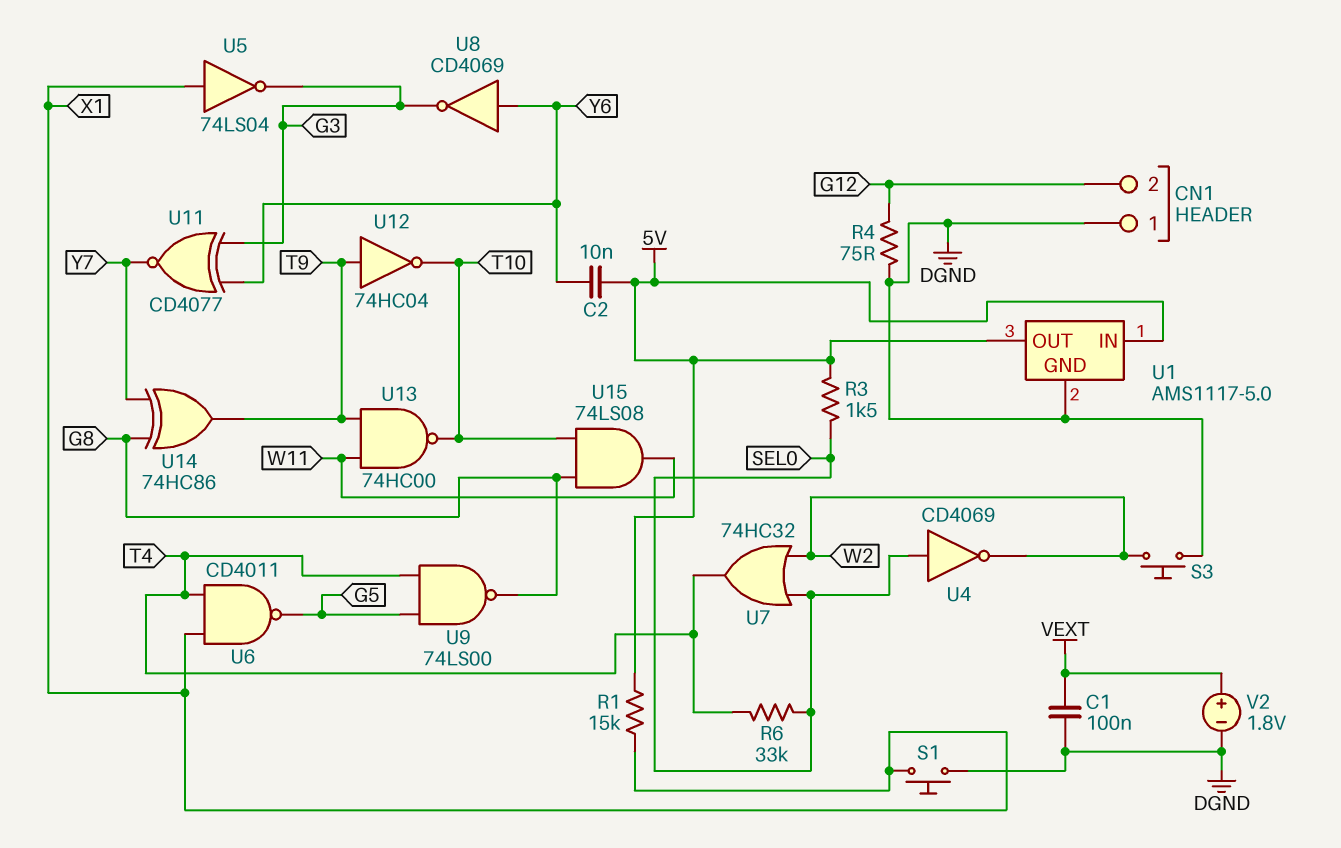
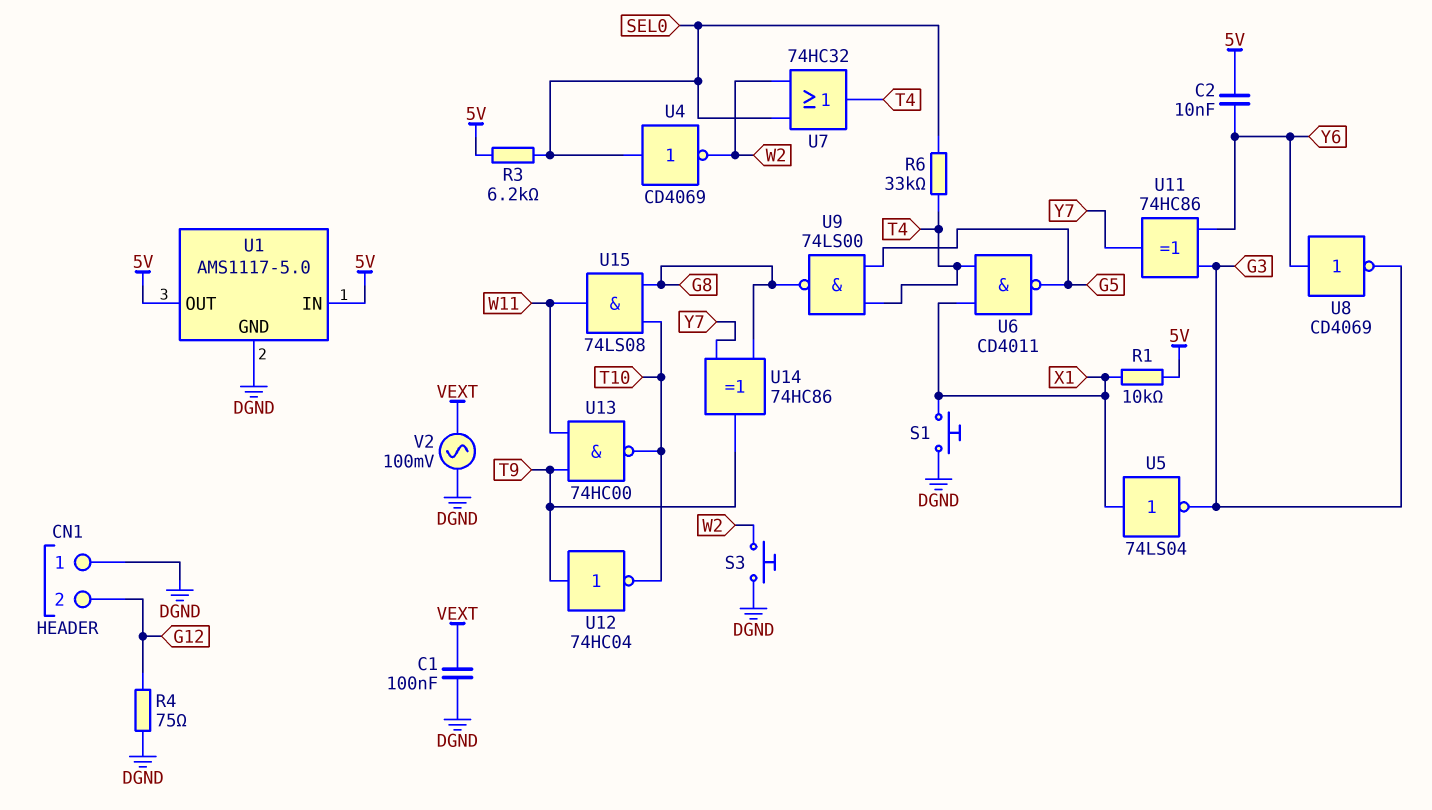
R1: 15k (5V, X1) -> 10k (5V, X1)
R3: 1.5k (5V, SEL0) -> 6.2k (5V, SEL0)
U11: XNOR CD4077 (in G3, in Y6, out Y7) -> XOR 74HC86 (in G3, in Y6, out Y7)
V2: 1.8V (plus VEXT, minus DGND) -> AC 100mV (DGND, VEXT)

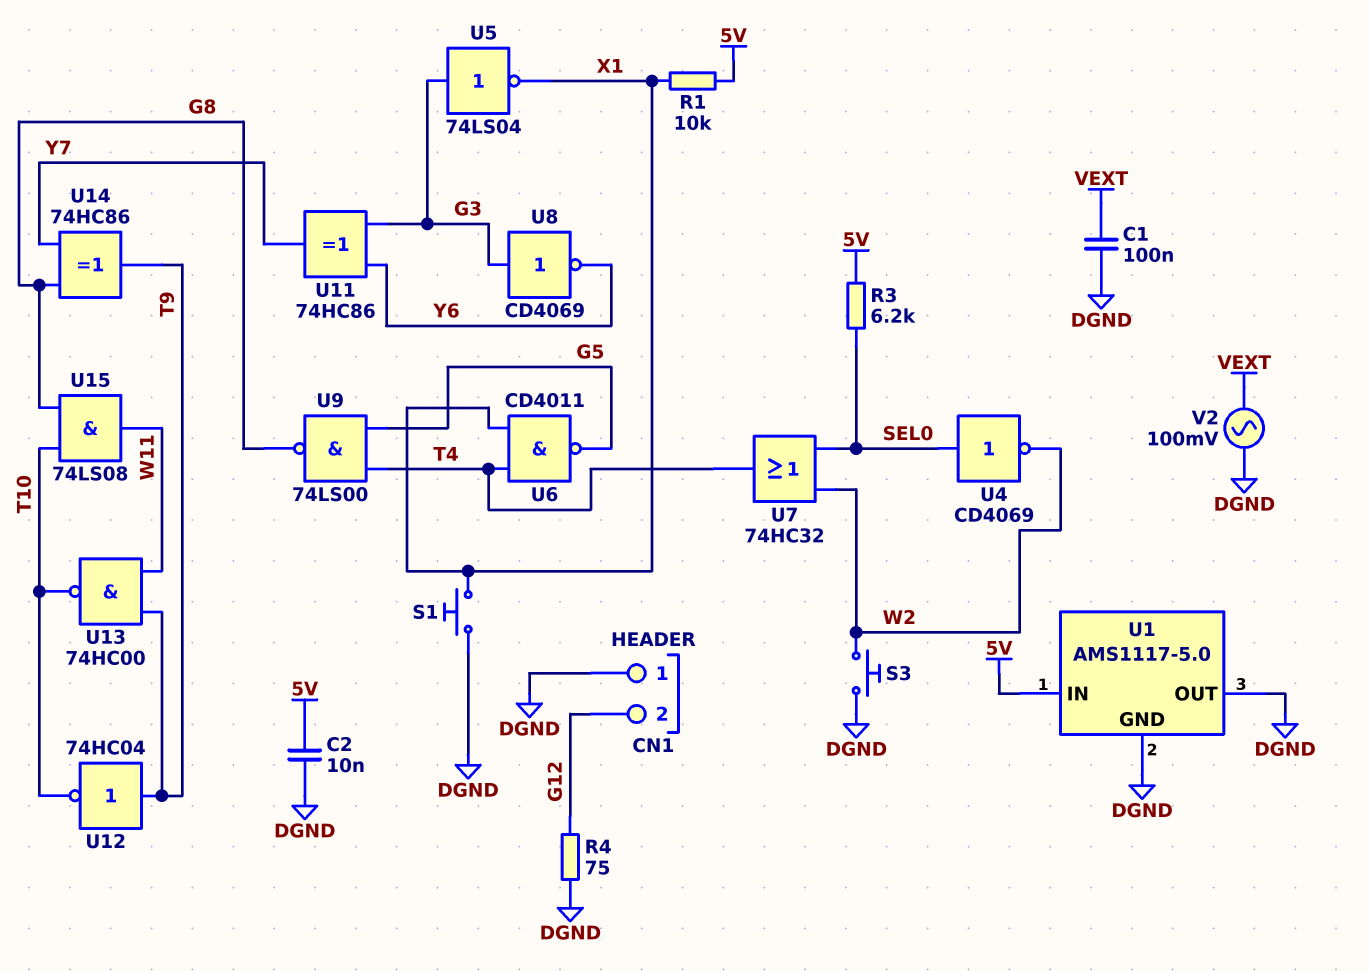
C2: 10nF (5V, Y6) -> 10nF (5V, DGND)
R6: 33k (SEL0, T4) -> none
U1 pin OUT: 5V -> DGND
U5: NOT 74LS04 (in X1, out G3) -> NOT 74LS04 (in G3, out X1)
U8: NOT CD4069 (in Y6, out G3) -> NOT CD4069 (in G3, out Y6)

